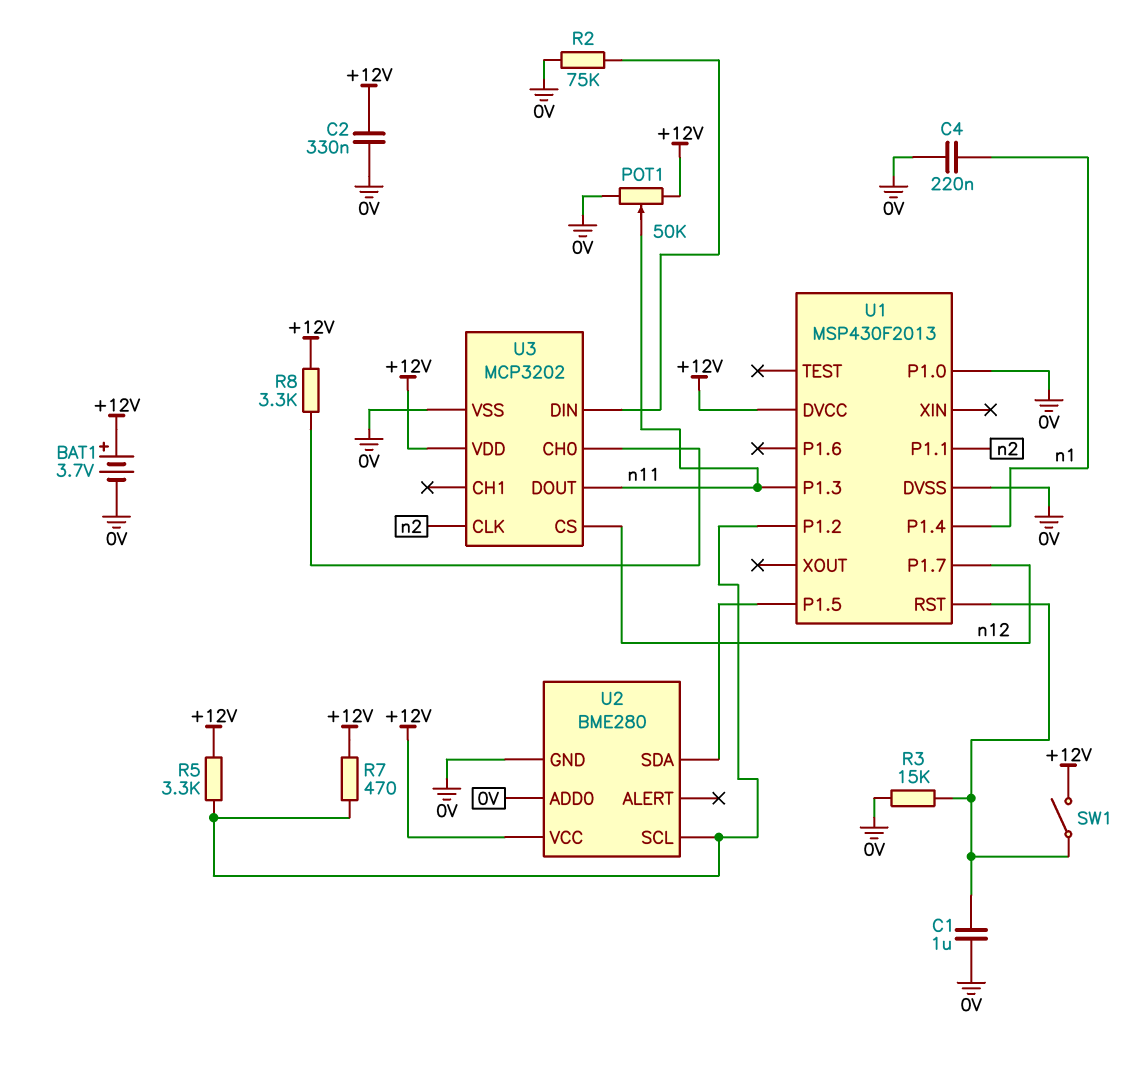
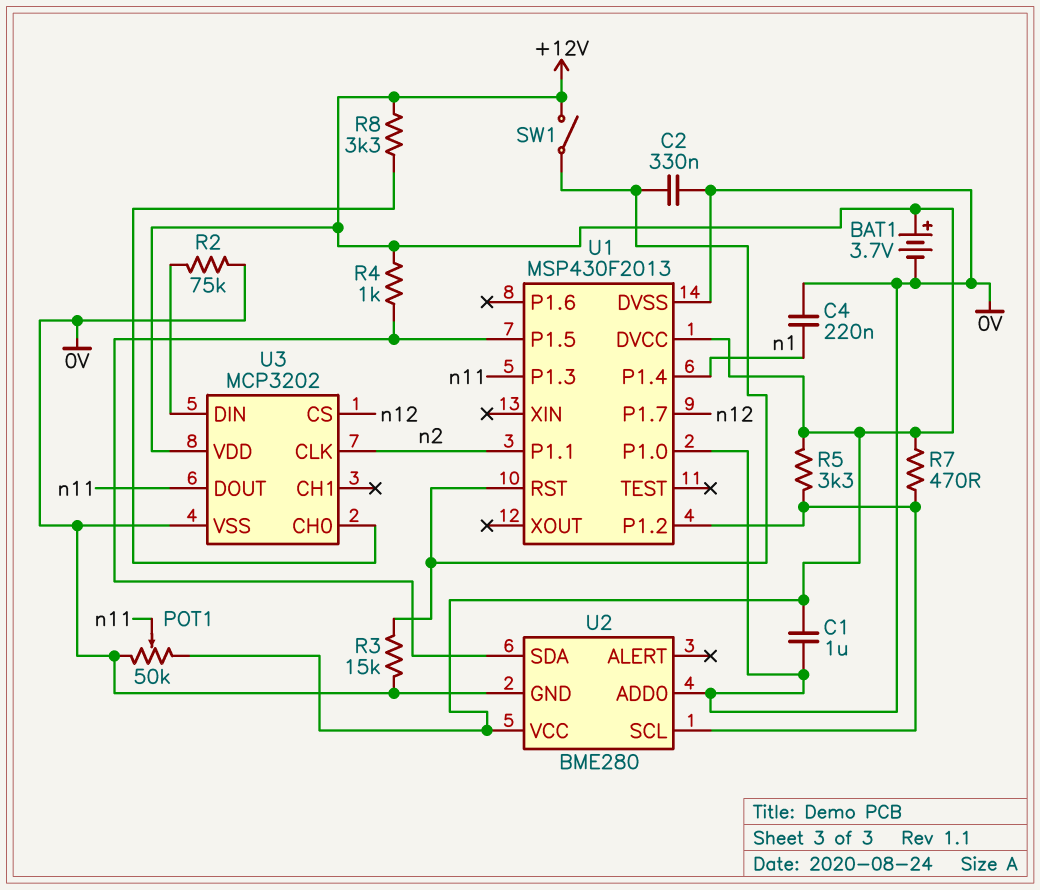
C1: 1uF (0V, U1/RST) -> 1uF (+12V, 0V)
C2: 330nF (+12V, 0V) -> 330nF (0V, U1/RST)
R4: none -> 1k (+12V, U1/P1.5)

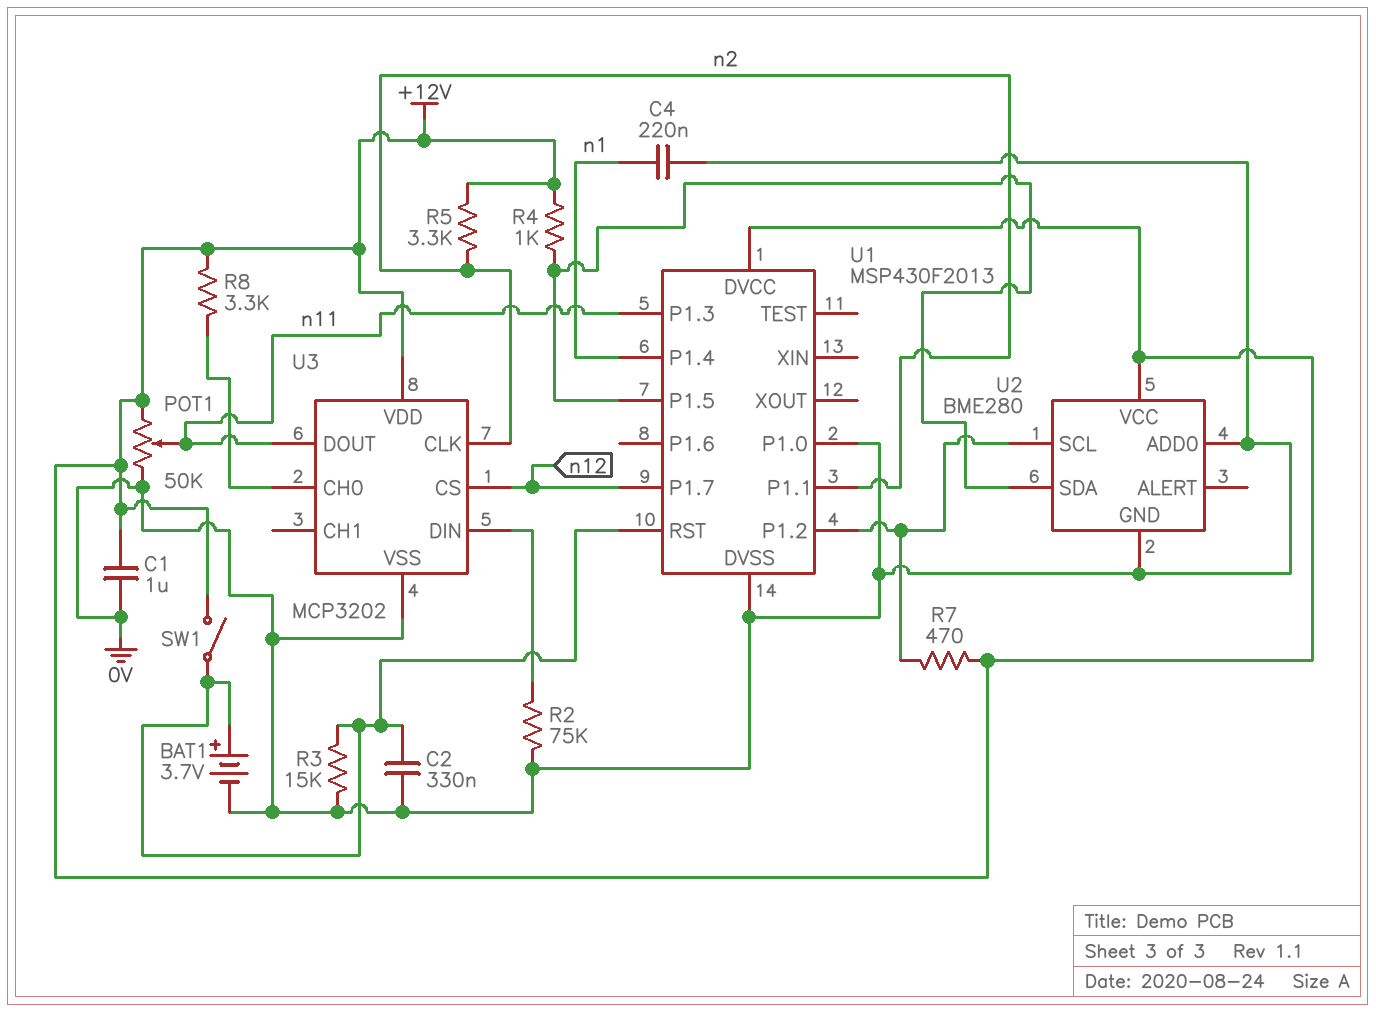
BAT1: 3.7V (plus +12V, minus 0V) -> 3.7V (plus U1/RST, minus 0V)
R5: 3.3k (+12V, U1/P1.2) -> 3.3k (+12V, n2)

